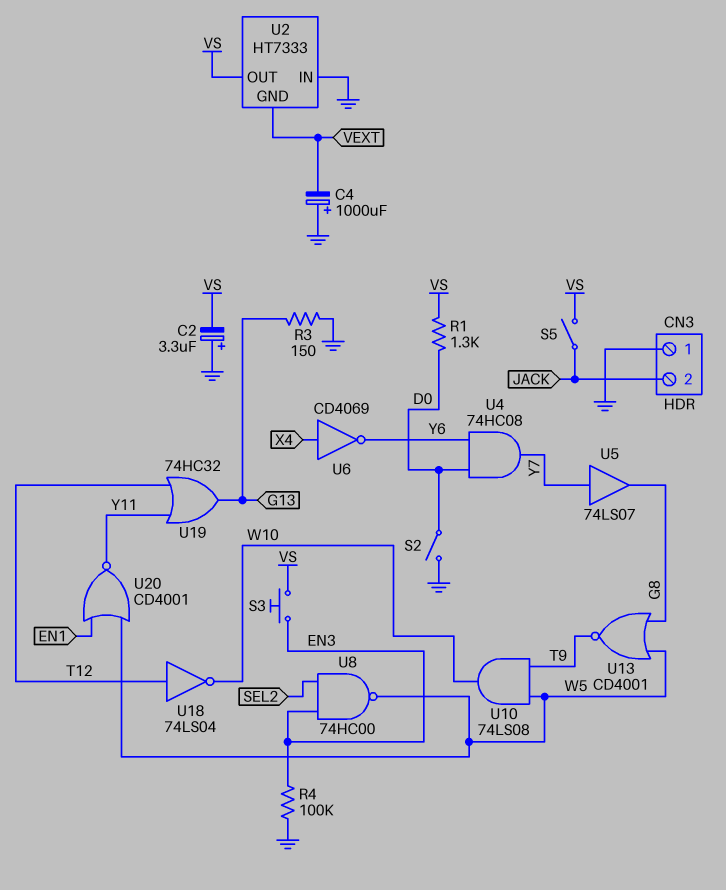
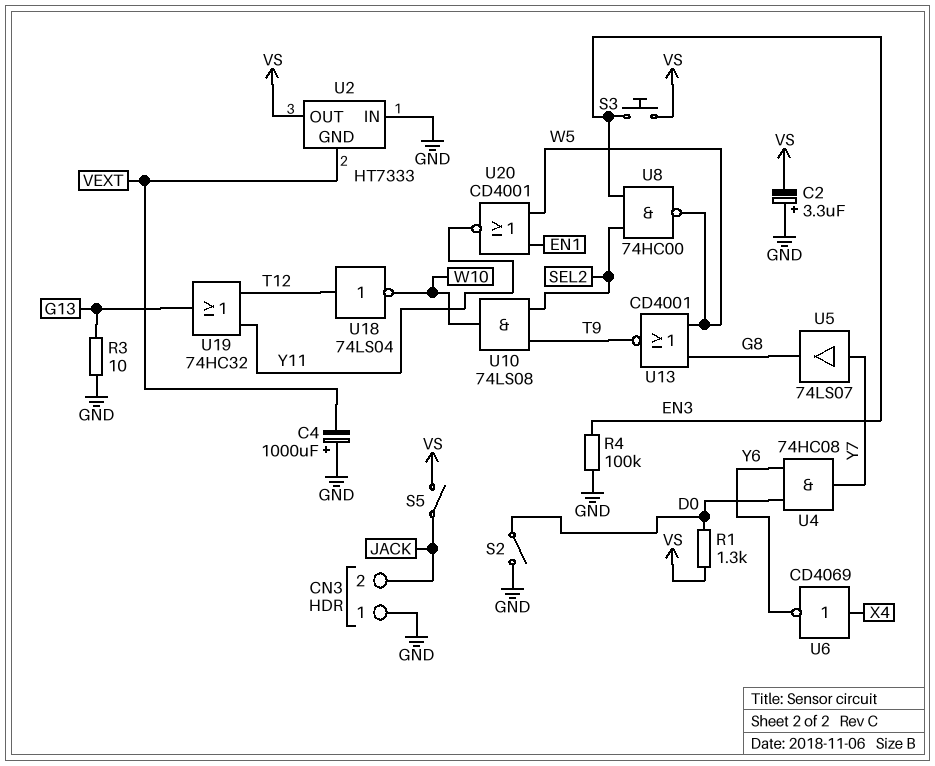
R3: 150 (G13, GND) -> 10 (G13, GND)
U10: AND 74LS08 (in T9, in W5, out W10) -> AND 74LS08 (in SEL2, in T9, out W10)

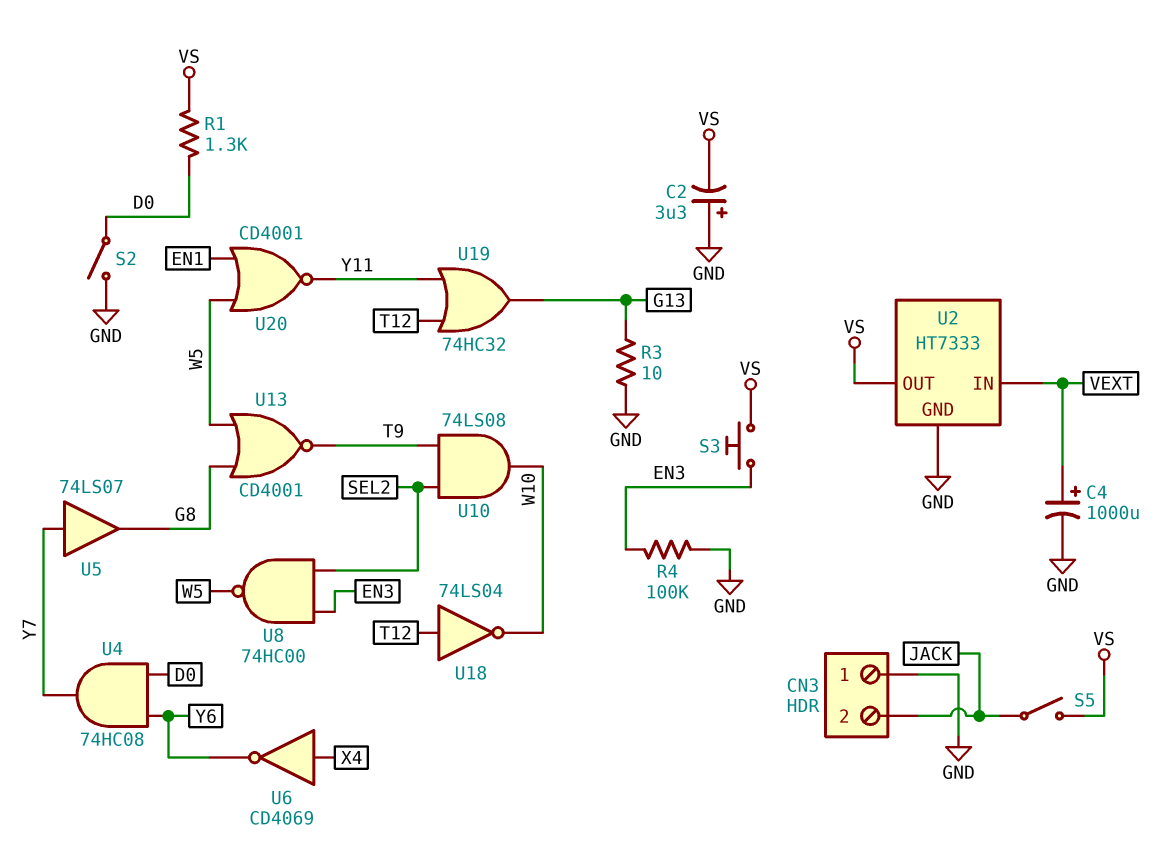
C4: 1000uF (plus GND, minus VEXT) -> 1000uF (plus VEXT, minus GND)
U2 pin GND: VEXT -> GND
U2 pin IN: GND -> VEXT

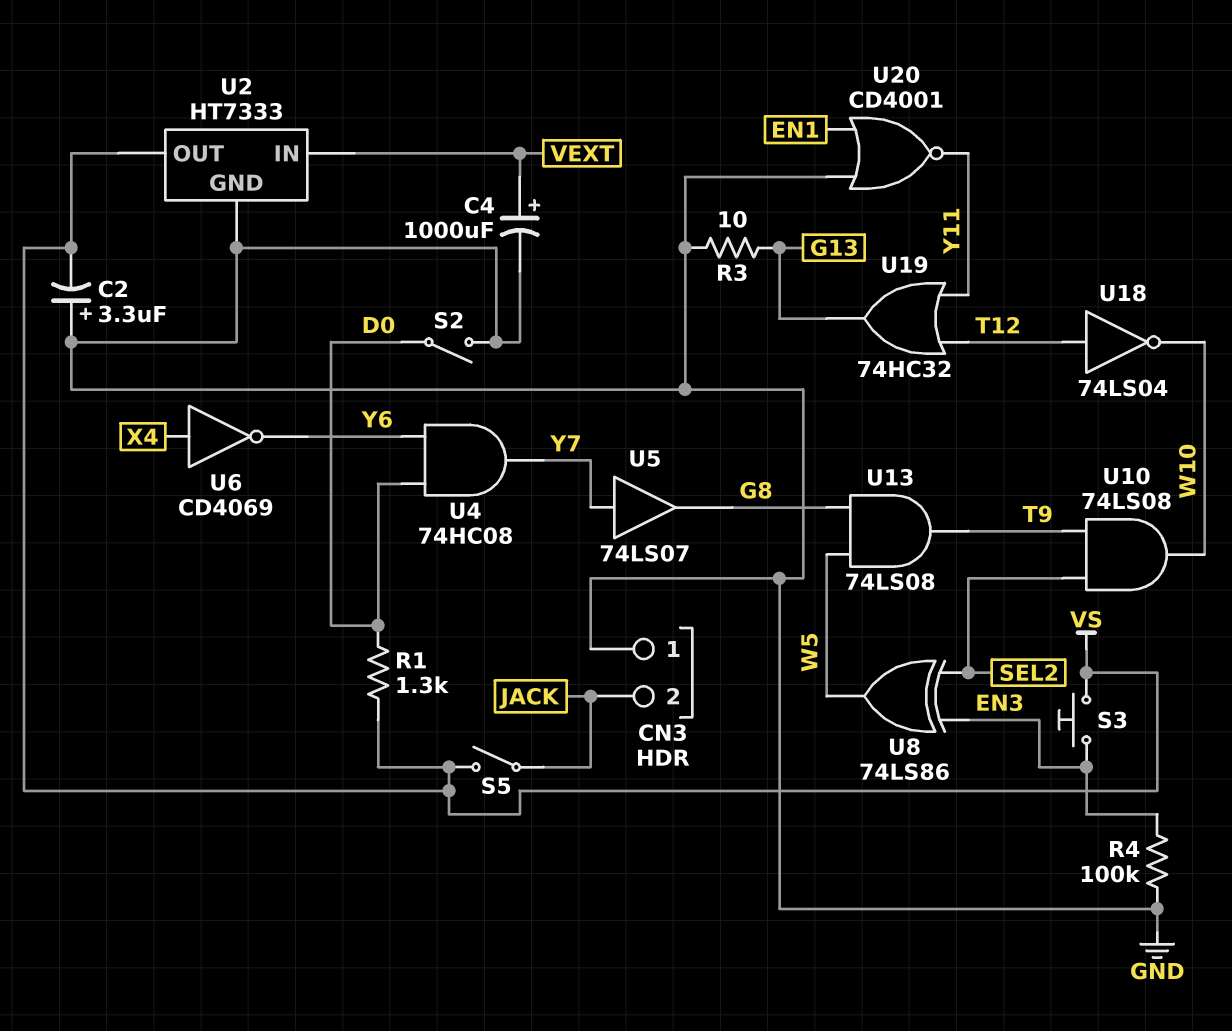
U8: NAND 74HC00 (in EN3, in SEL2, out W5) -> XOR 74LS86 (in EN3, in SEL2, out W5)
U13: NOR CD4001 (in G8, in W5, out T9) -> AND 74LS08 (in G8, in W5, out T9)
U20: NOR CD4001 (in EN1, in W5, out Y11) -> NOR CD4001 (in EN1, in GND, out Y11)

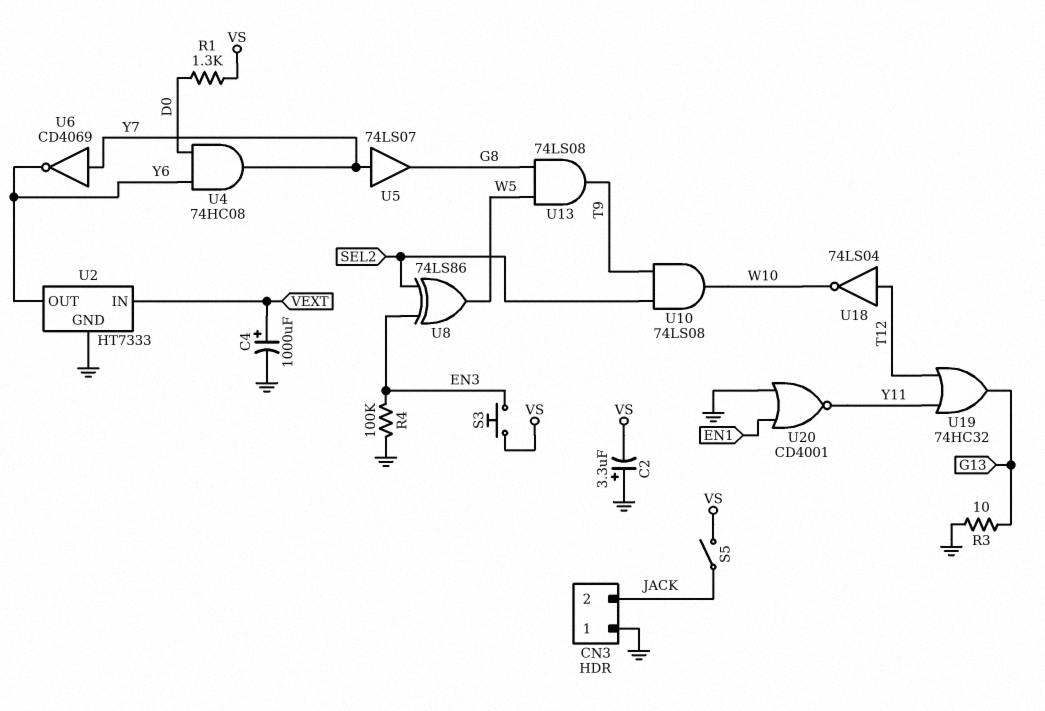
S2: switch (D0, GND) -> none
U2 pin OUT: VS -> Y6
U6: NOT CD4069 (in X4, out Y6) -> NOT CD4069 (in Y7, out Y6)

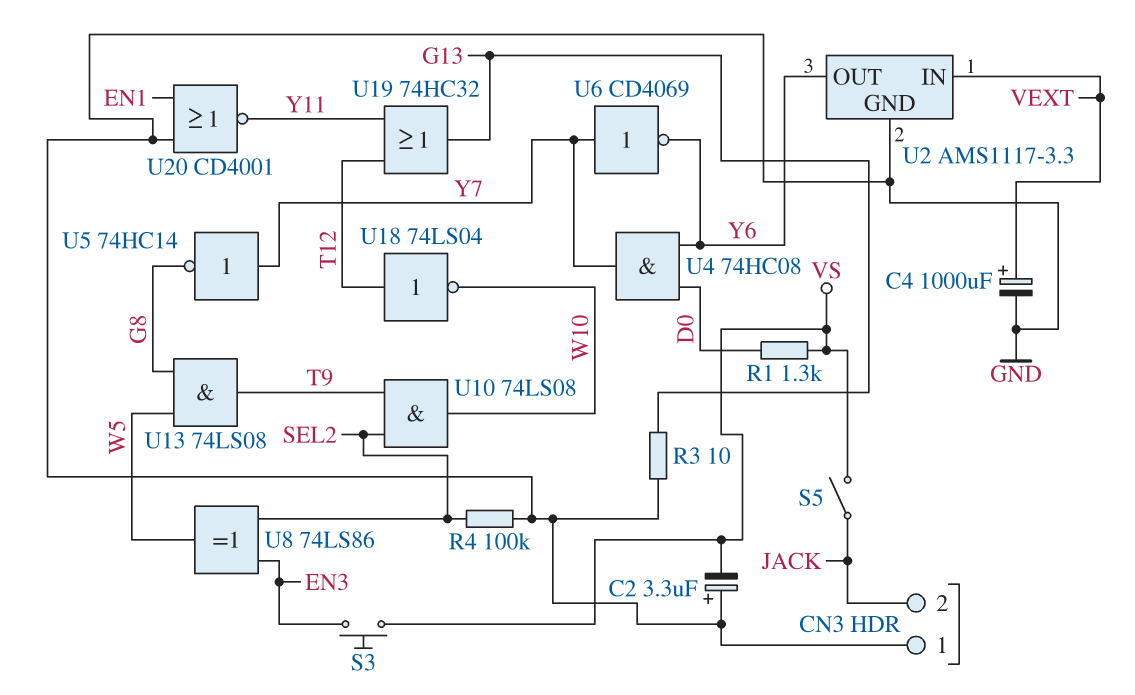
R4: 100k (EN3, GND) -> 100k (GND, SEL2)
U2: HT7333 -> AMS1117-3.3
U5: buffer 74LS07 (in Y7, out G8) -> NOT 74HC14 (in Y7, out G8)

